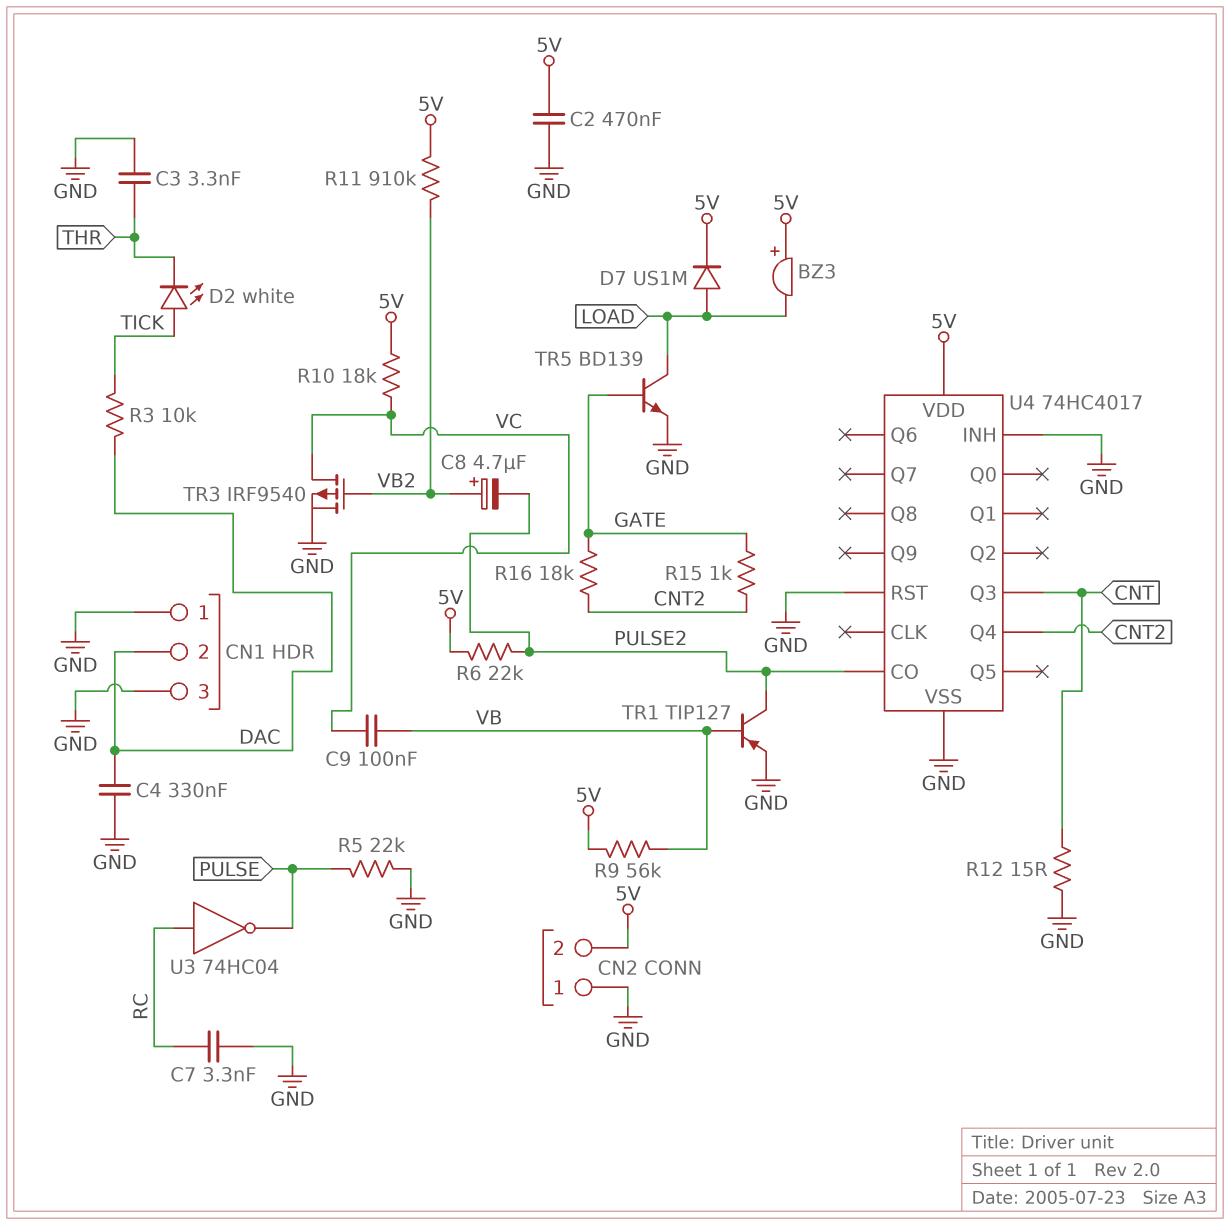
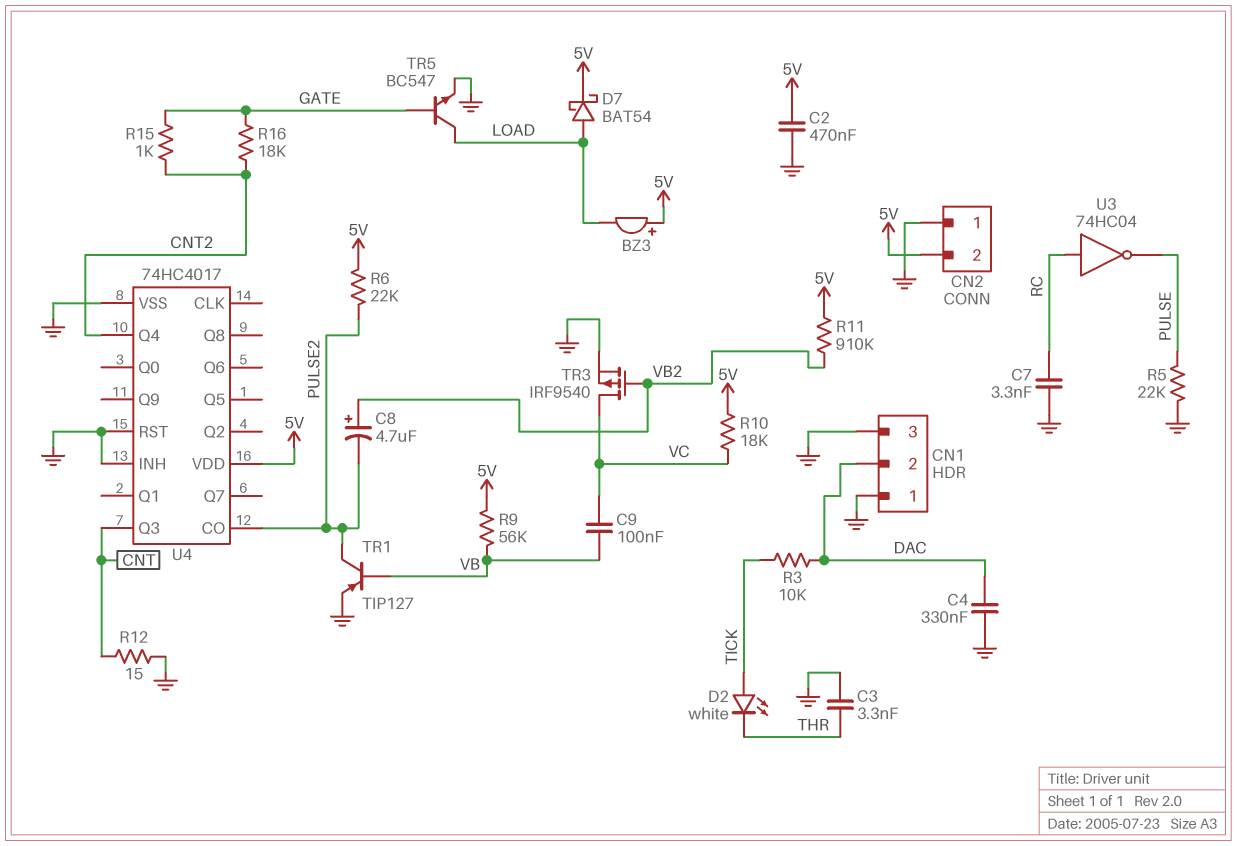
D7: diode US1M (A LOAD, K 5V) -> schottky BAT54 (A LOAD, K 5V)
TR5: NPN BD139 (B GATE, C LOAD, E GND) -> NPN BC547 (B GATE, C LOAD, E GND)

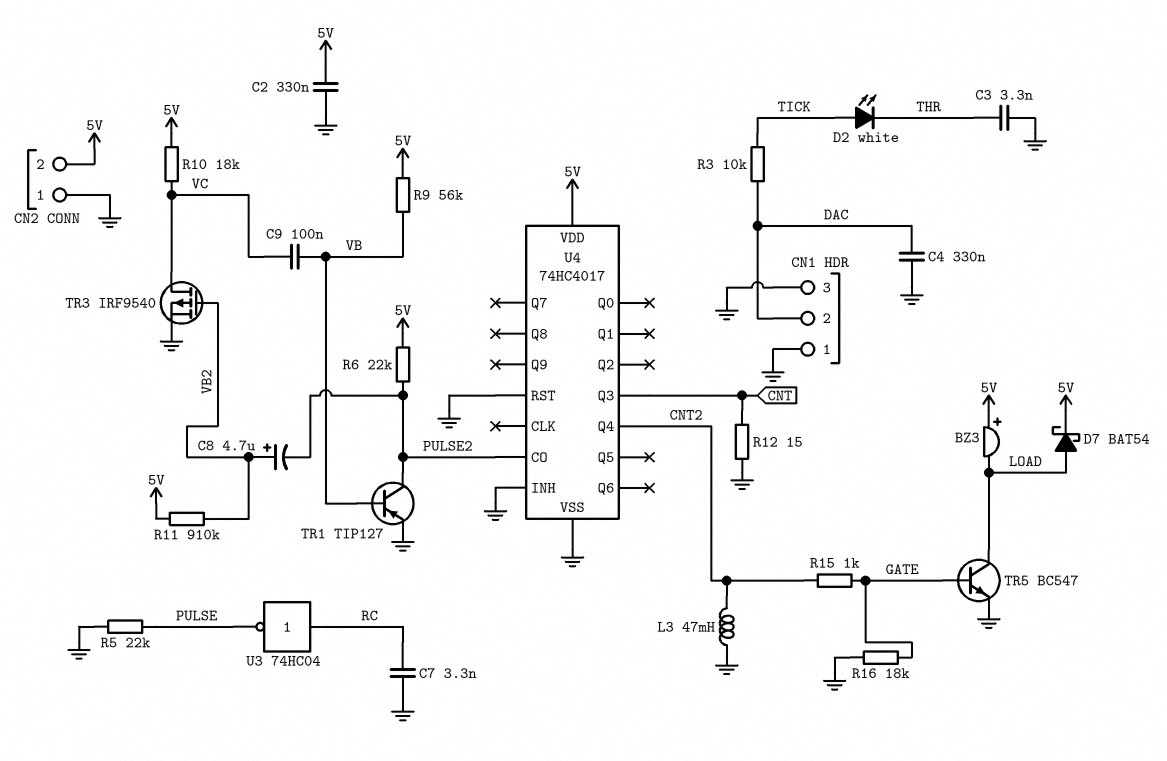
C2: 470nF (5V, GND) -> 330nF (5V, GND)
L3: none -> 47mH (CNT2, GND)
R16: 18k (CNT2, GATE) -> 18k (GATE, GND)

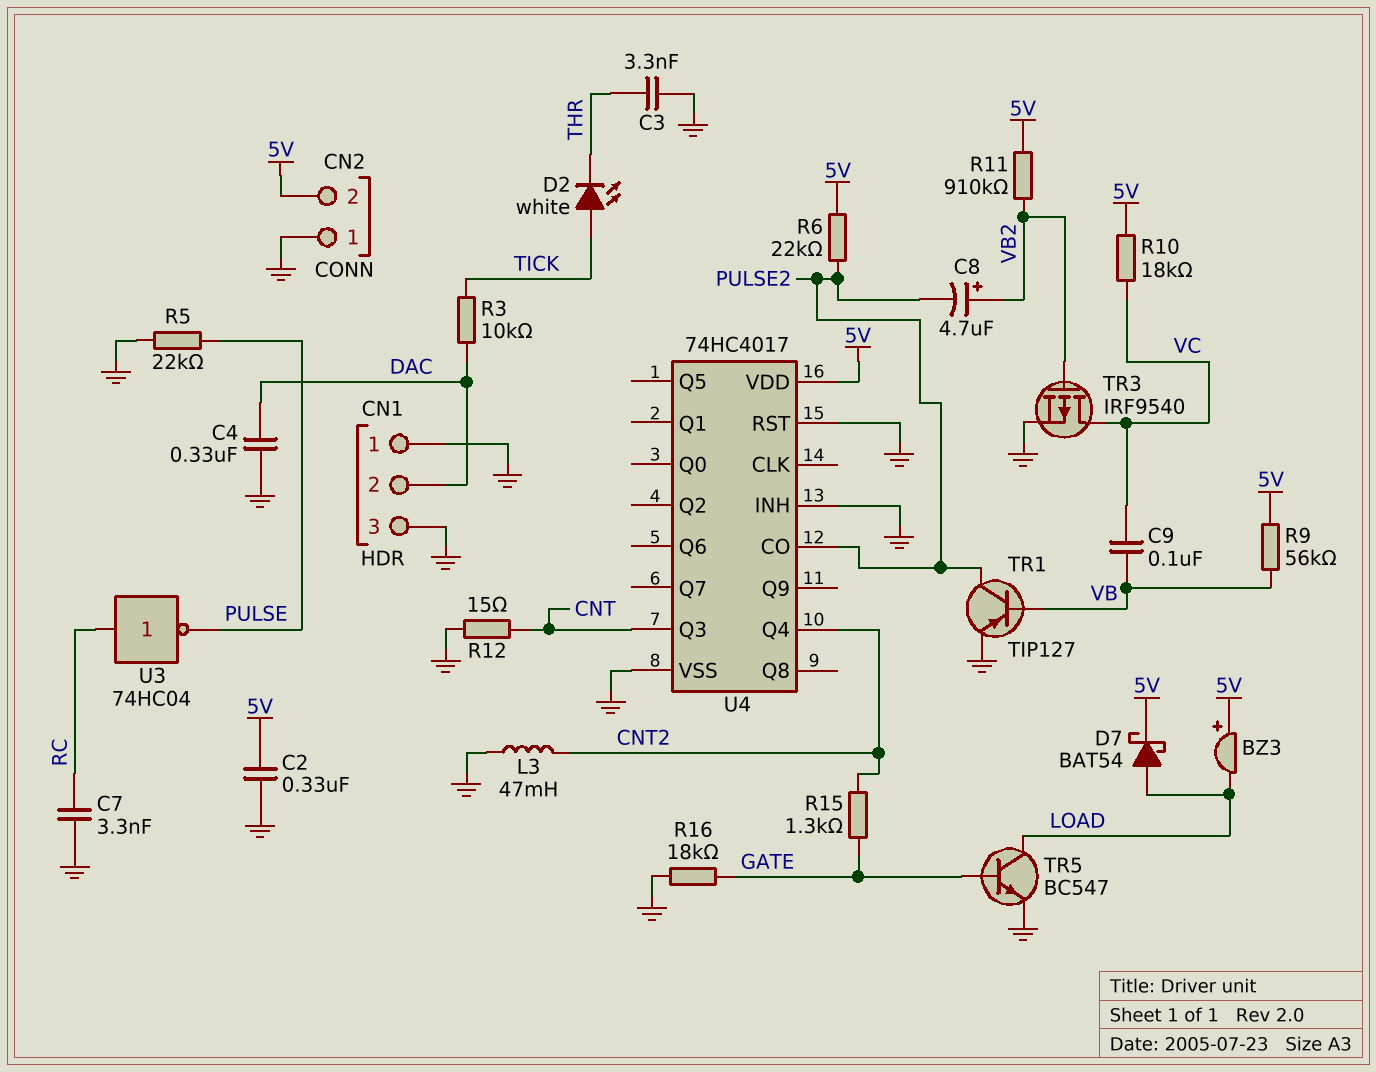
R15: 1k (CNT2, GATE) -> 1.3k (CNT2, GATE)

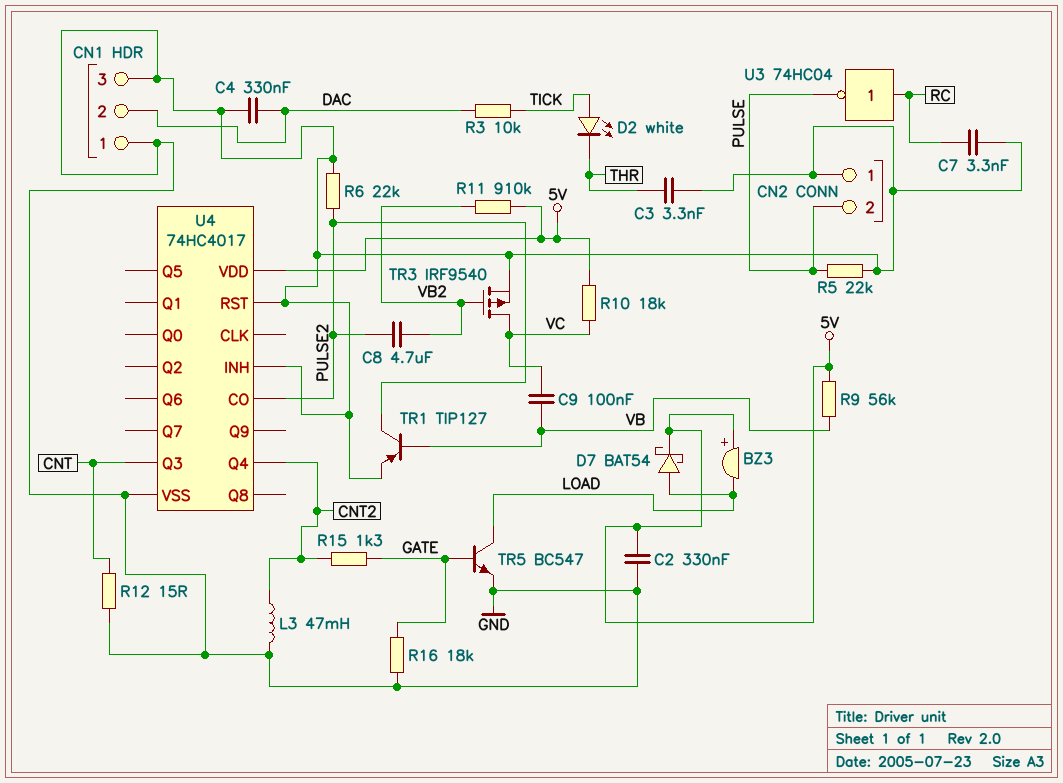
C8: 4.7uF (plus VB2, minus PULSE2) -> 4.7uF (PULSE2, VB2)
CN2 pin 2: 5V -> PULSE
R6: 22k (5V, PULSE2) -> 22k (GND, PULSE2)

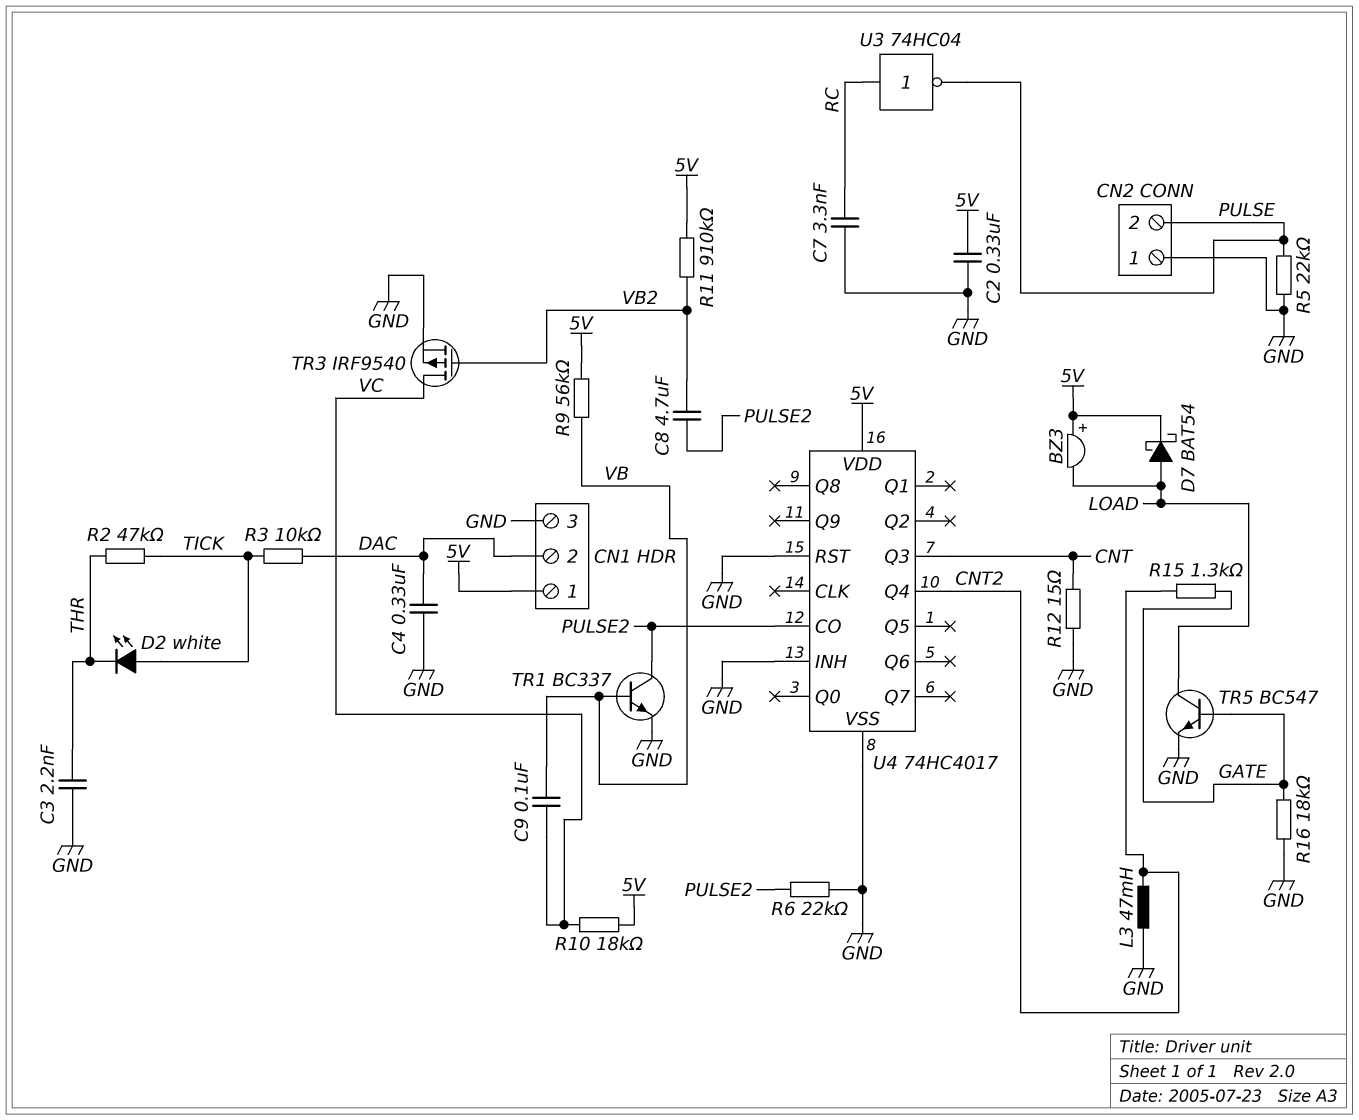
C3: 3.3nF (GND, THR) -> 2.2nF (GND, THR)
CN1 pin 1: GND -> 5V
R2: none -> 47k (THR, TICK)
TR1: PNP TIP127 (B VB, C PULSE2, E GND) -> NPN BC337 (B VB, C PULSE2, E GND)

